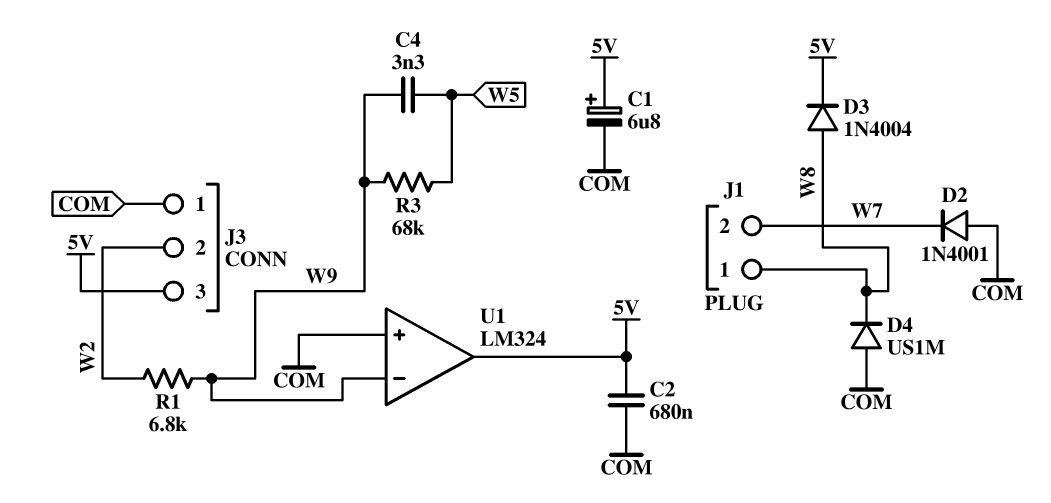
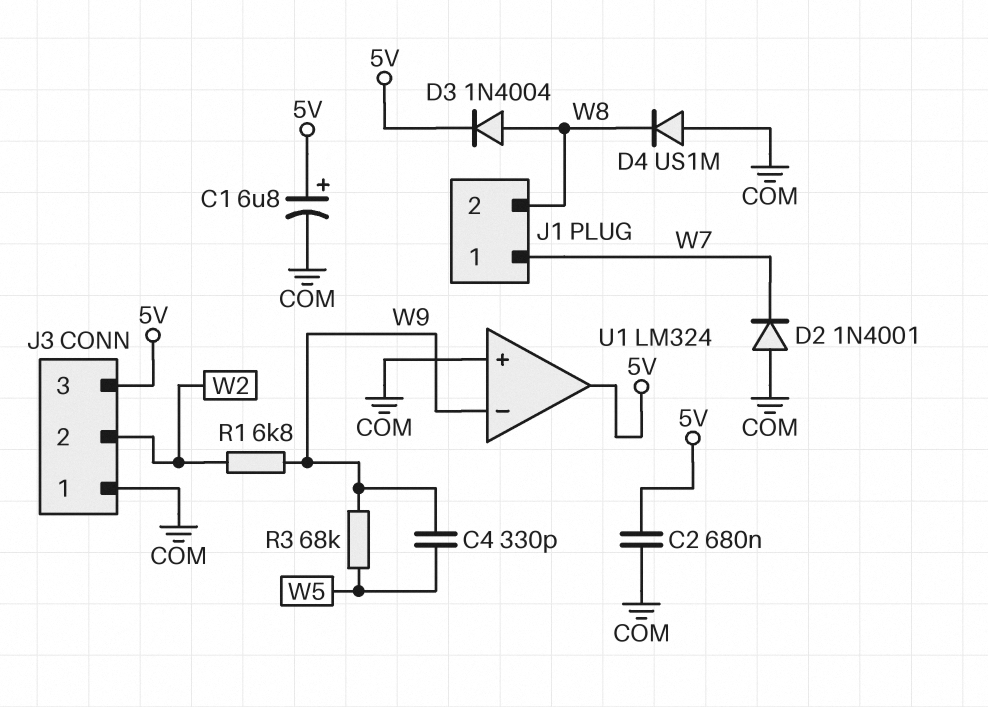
C4: 3.3nF (W5, W9) -> 330pF (W5, W9)
J1 pin 1: W8 -> W7
J1 pin 2: W7 -> W8

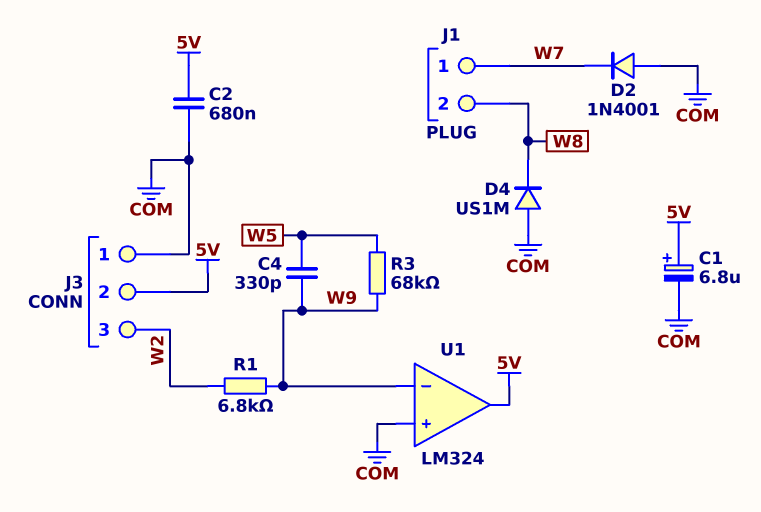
D3: diode 1N4004 (A W8, K 5V) -> none
J3 pin 2: W2 -> 5V
J3 pin 3: 5V -> W2

